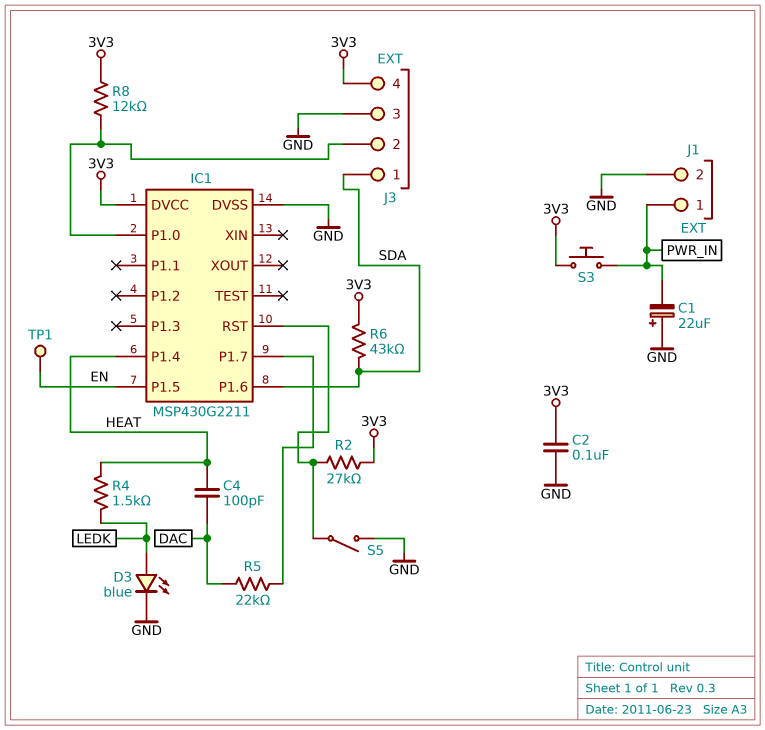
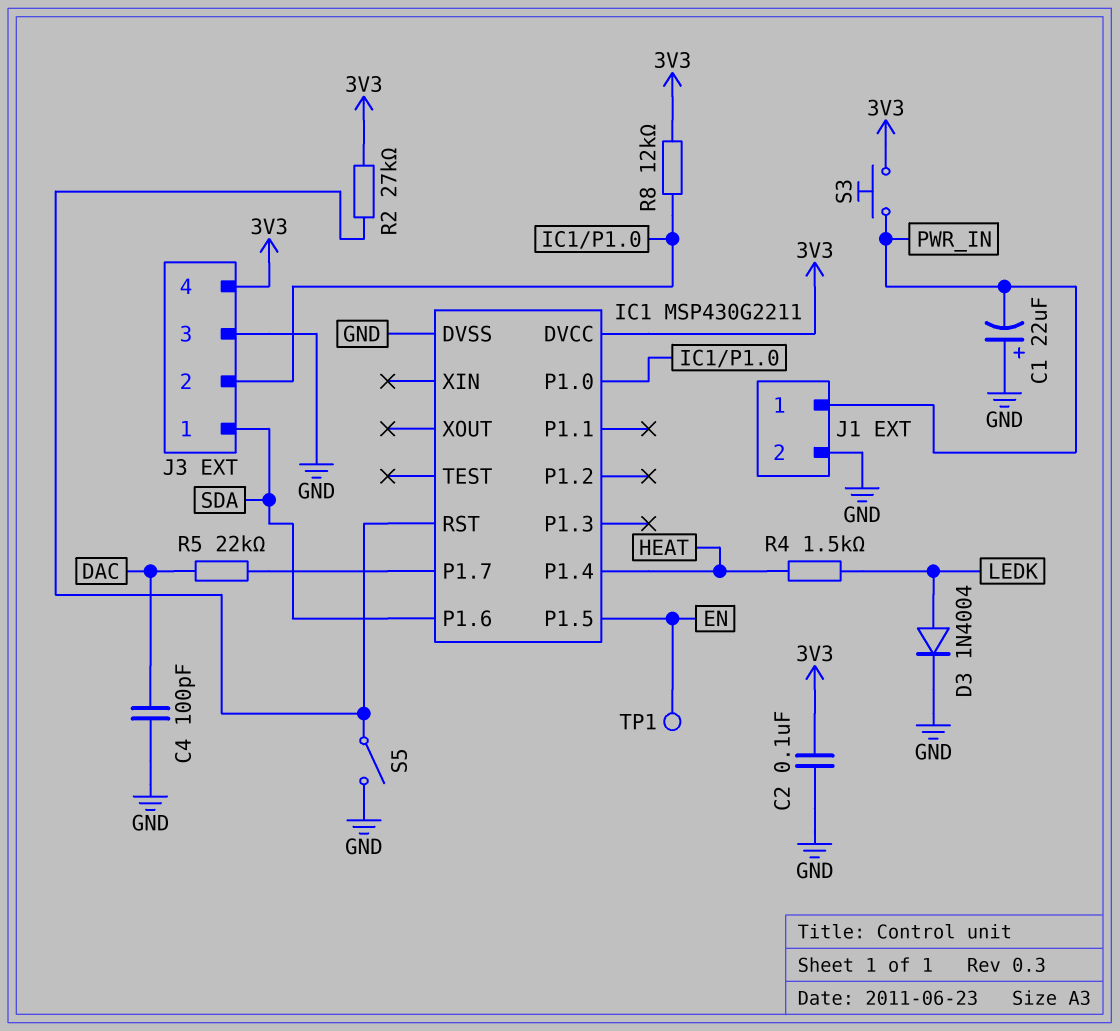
C4: 100pF (DAC, HEAT) -> 100pF (DAC, GND)
D3: LED blue (A LEDK, K GND) -> diode 1N4004 (A LEDK, K GND)
R6: 43k (3V3, SDA) -> none

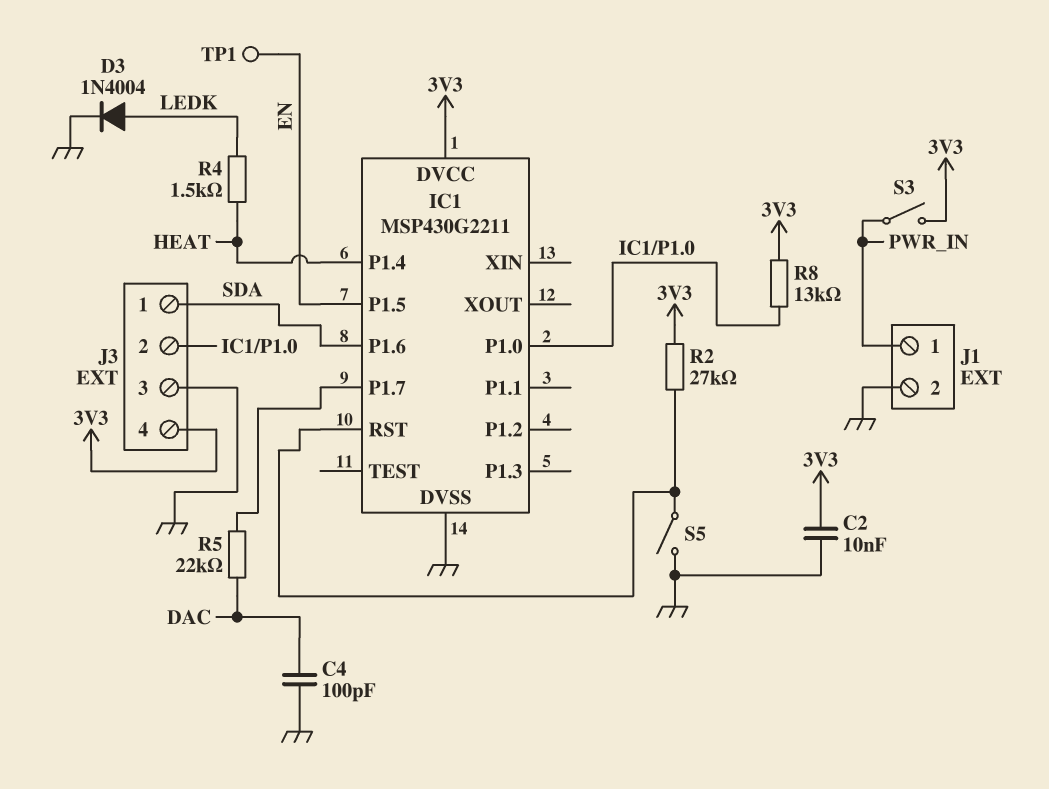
C1: 22uF (plus GND, minus PWR_IN) -> none
C2: 100nF (3V3, GND) -> 10nF (3V3, GND)
R8: 12k (3V3, IC1/P1.0) -> 13k (3V3, IC1/P1.0)
S3: button (3V3, PWR_IN) -> switch (3V3, PWR_IN)

